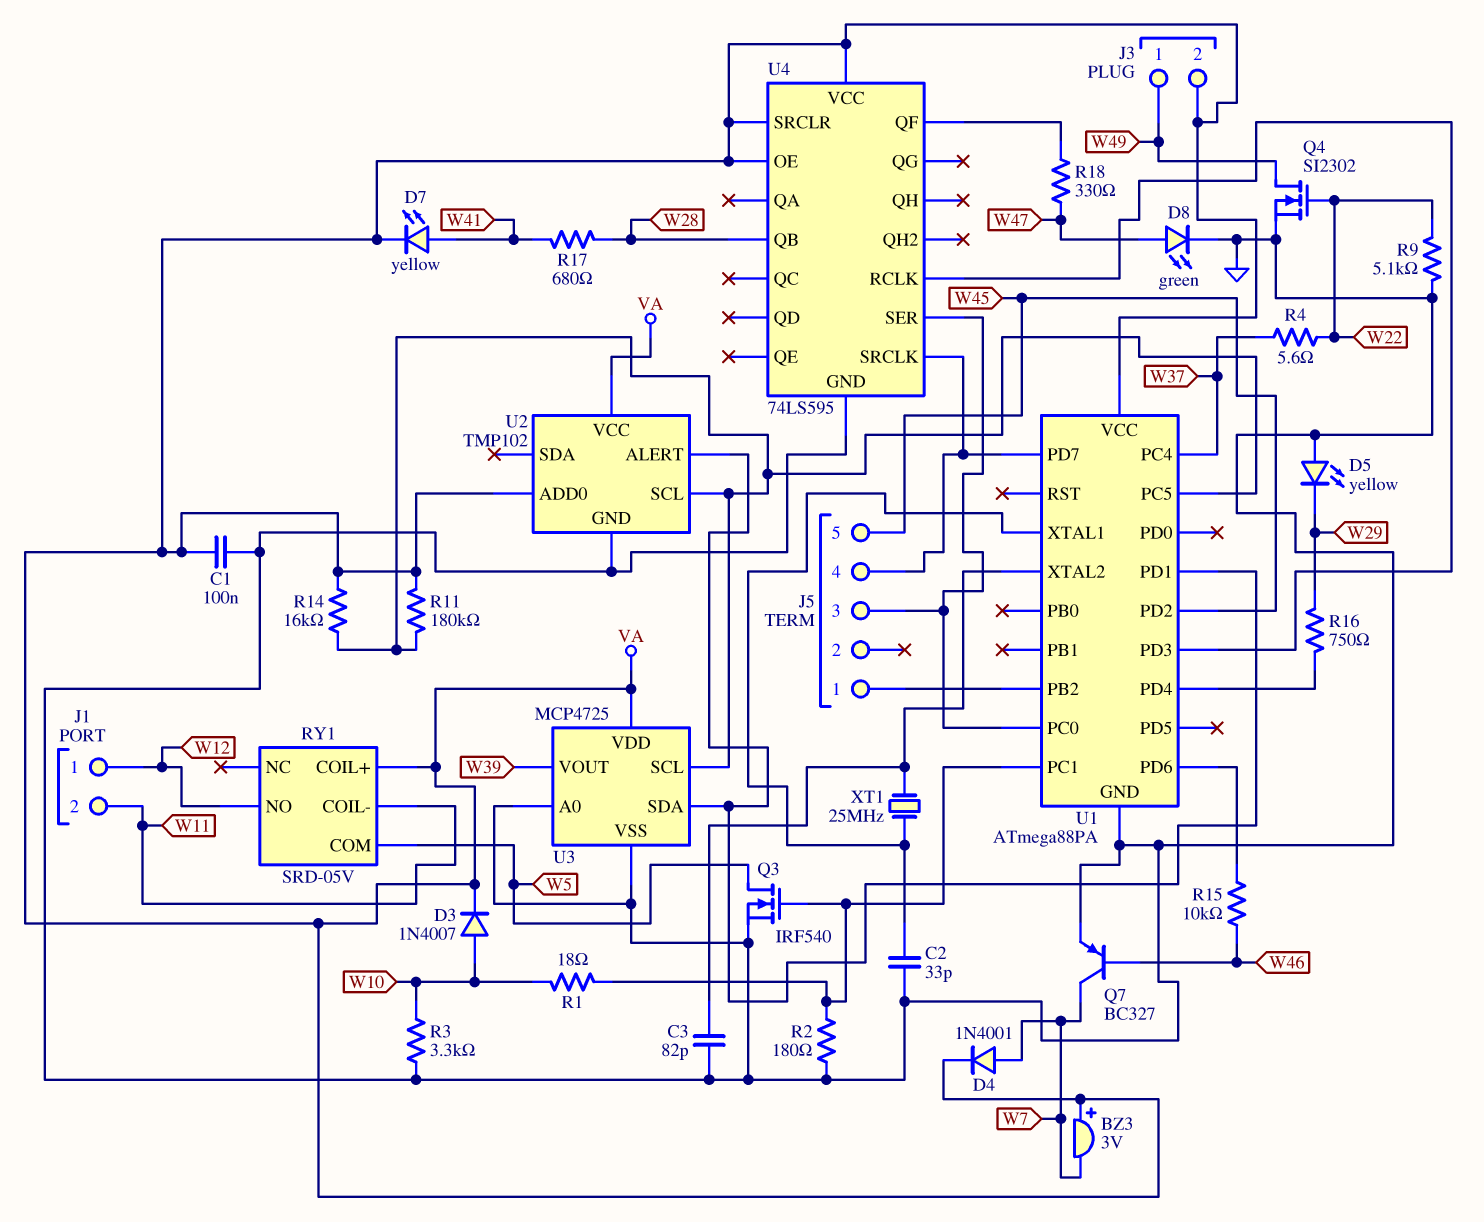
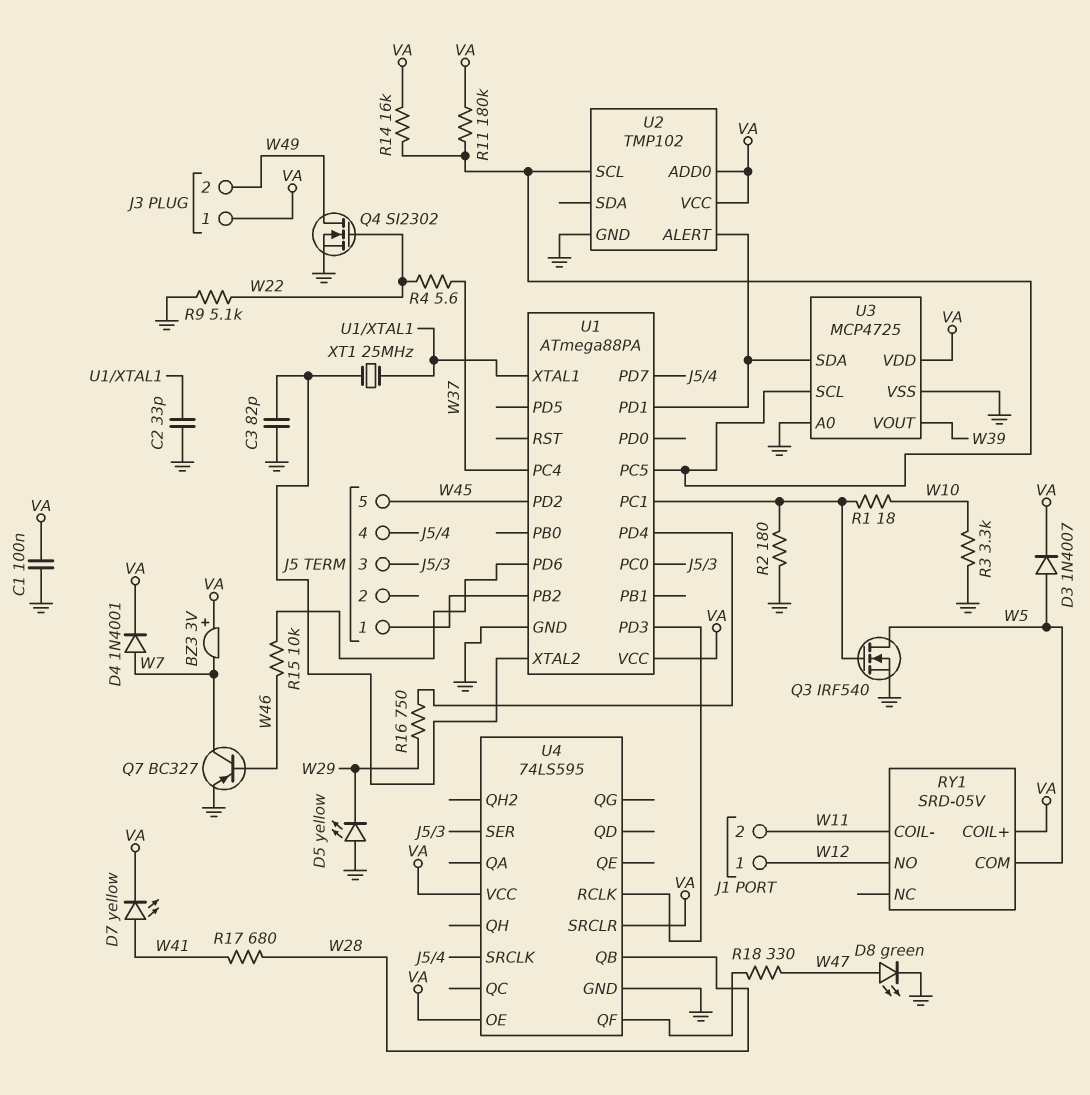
D3: diode 1N4007 (A W10, K VA) -> diode 1N4007 (A W5, K VA)
J3 pin 1: W49 -> VA
J3 pin 2: VA -> W49

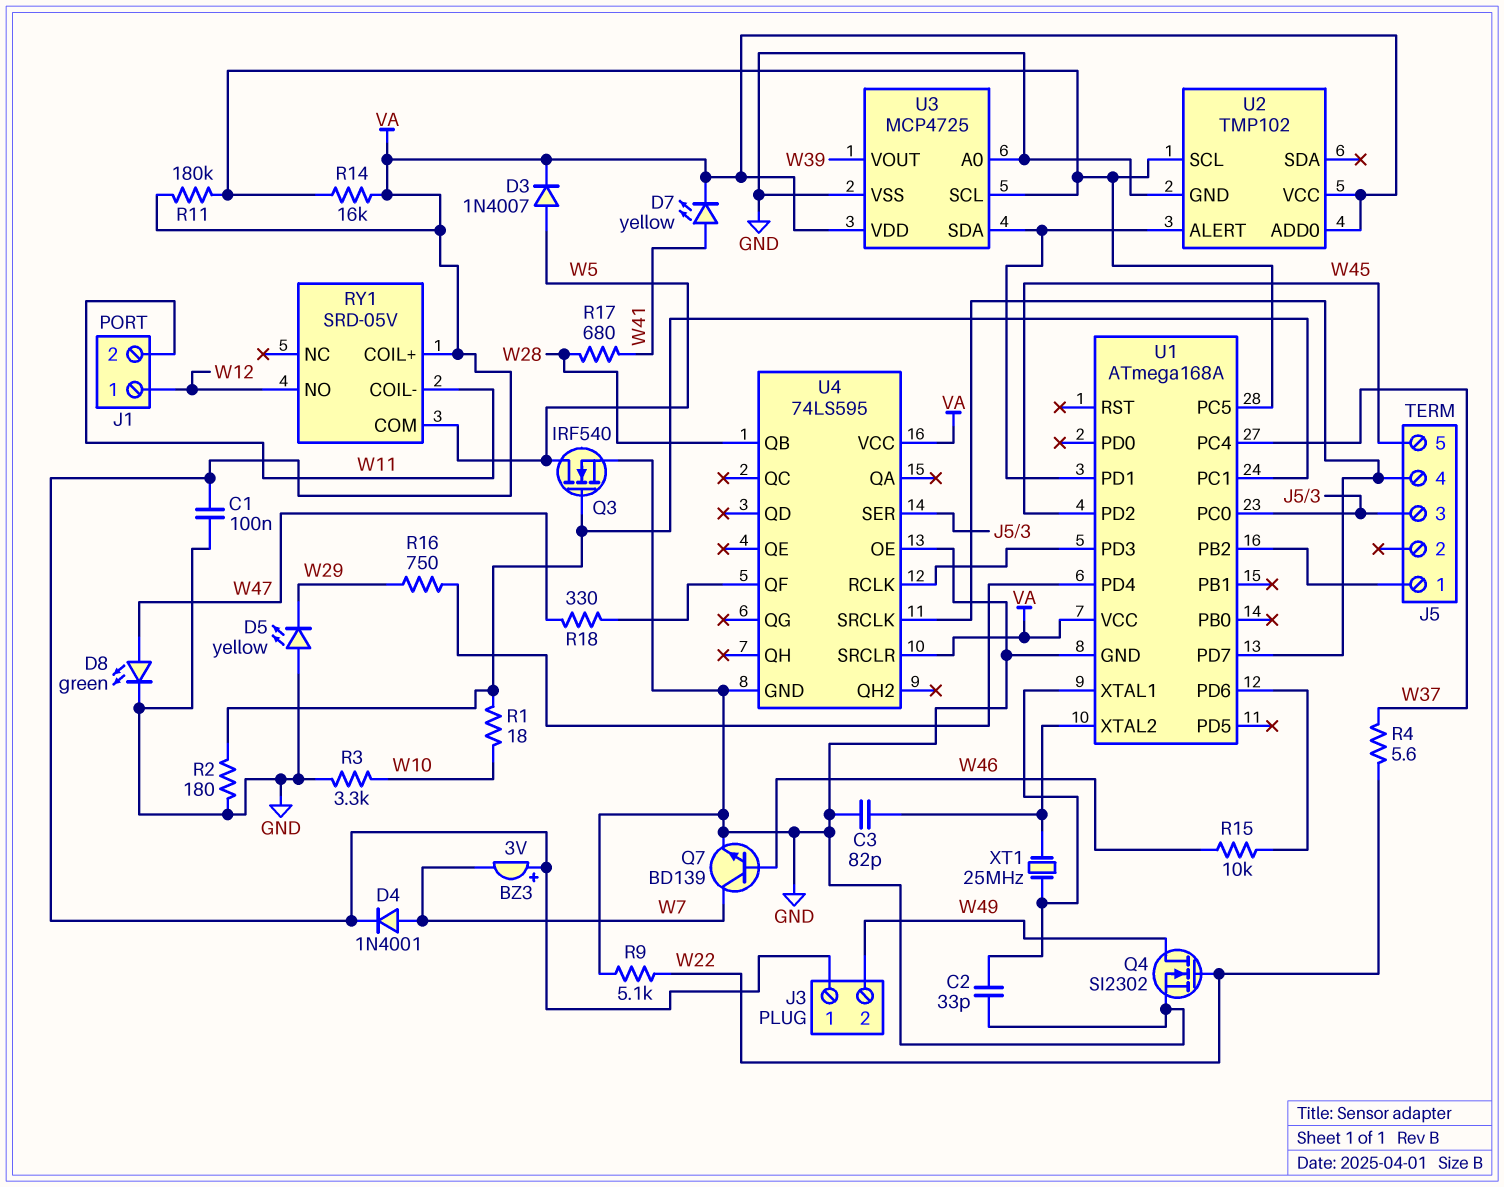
Q7: PNP BC327 (B W46, C W7, E GND) -> NPN BD139 (B W46, C W7, E GND)
U1: ATmega88PA -> ATmega168A
U4 pin OE: VA -> GND

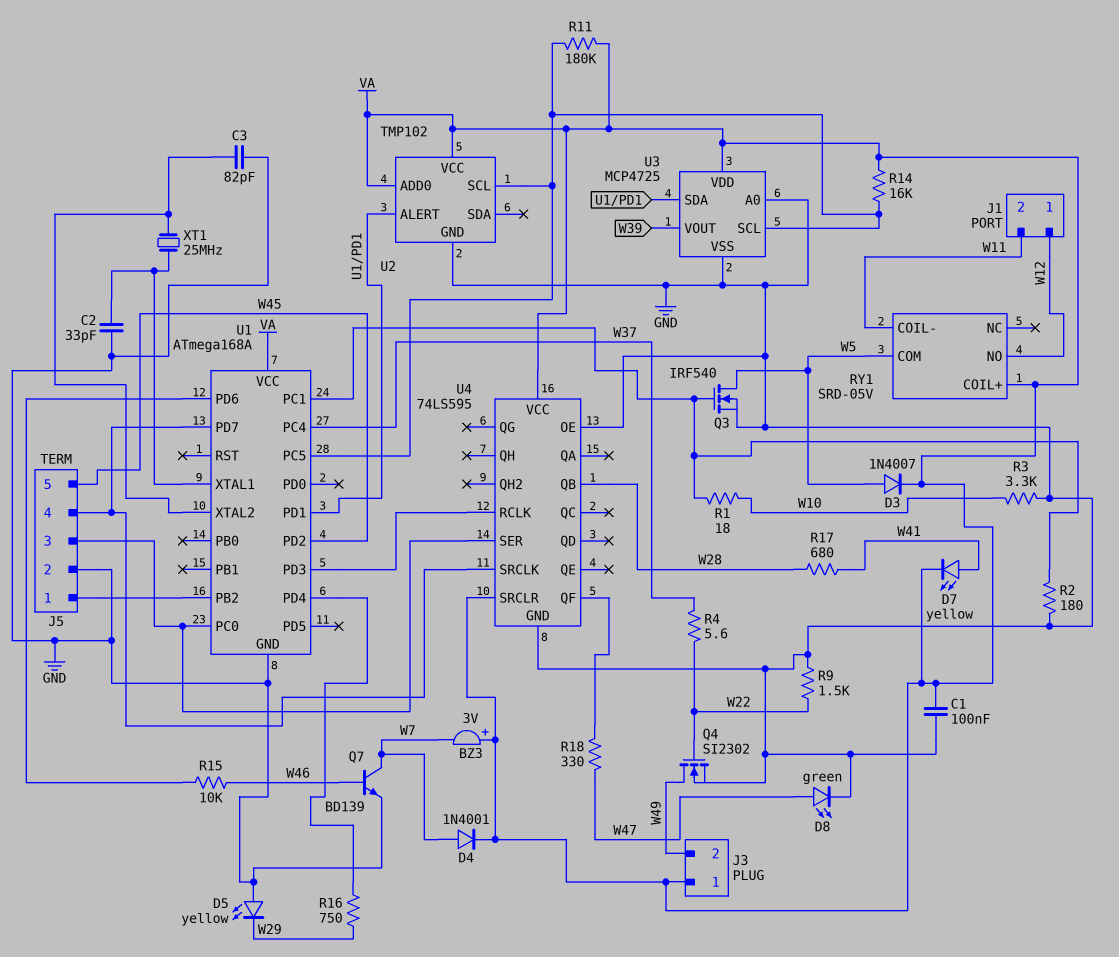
J5 pin 2: none -> GND
R9: 5.1k (GND, W22) -> 1.5k (GND, W22)

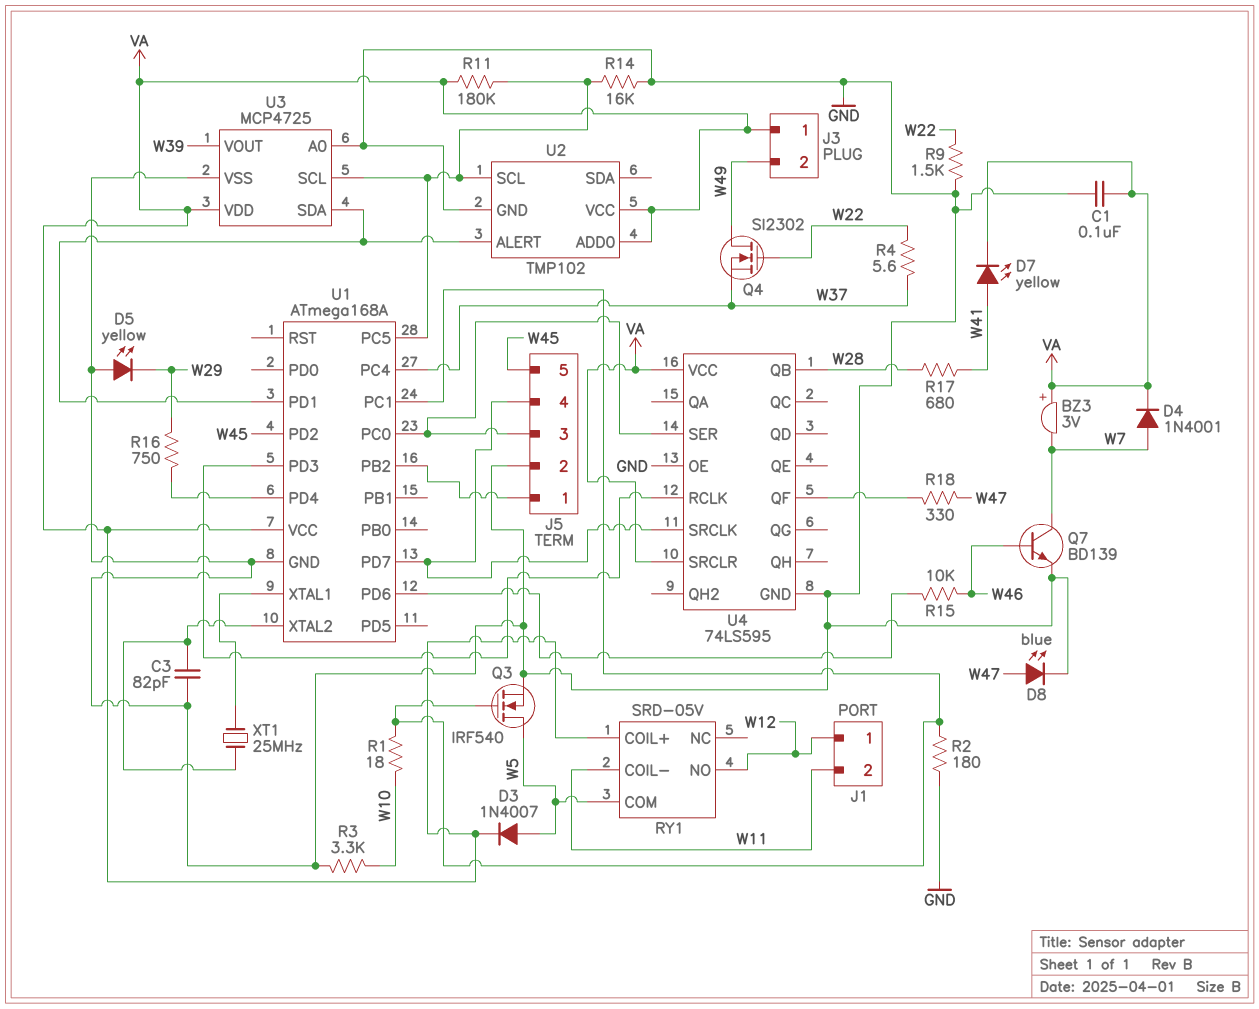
C2: 33pF (GND, U1/XTAL1) -> none
D8: LED green (A W47, K GND) -> LED blue (A W47, K GND)
Q4: NMOS SI2302 (G W22, D W49, S GND) -> NMOS SI2302 (G W22, D W49, S W37)
R14: 16k (U1/PC5, VA) -> 16k (GND, U1/PC5)

